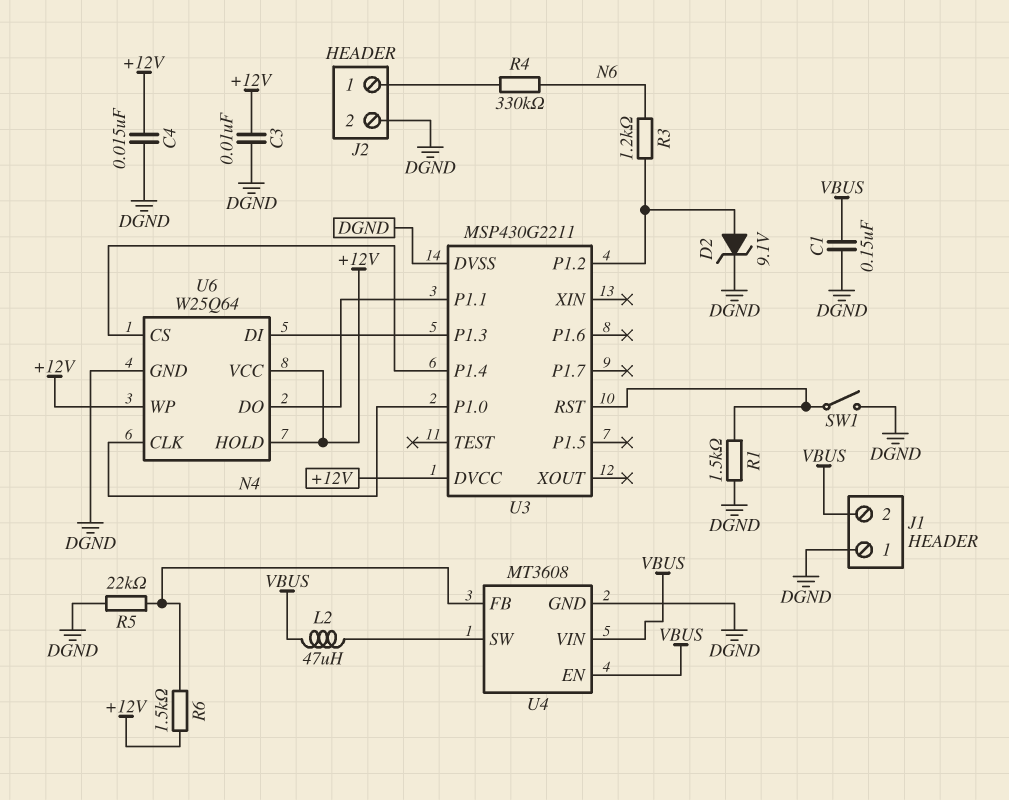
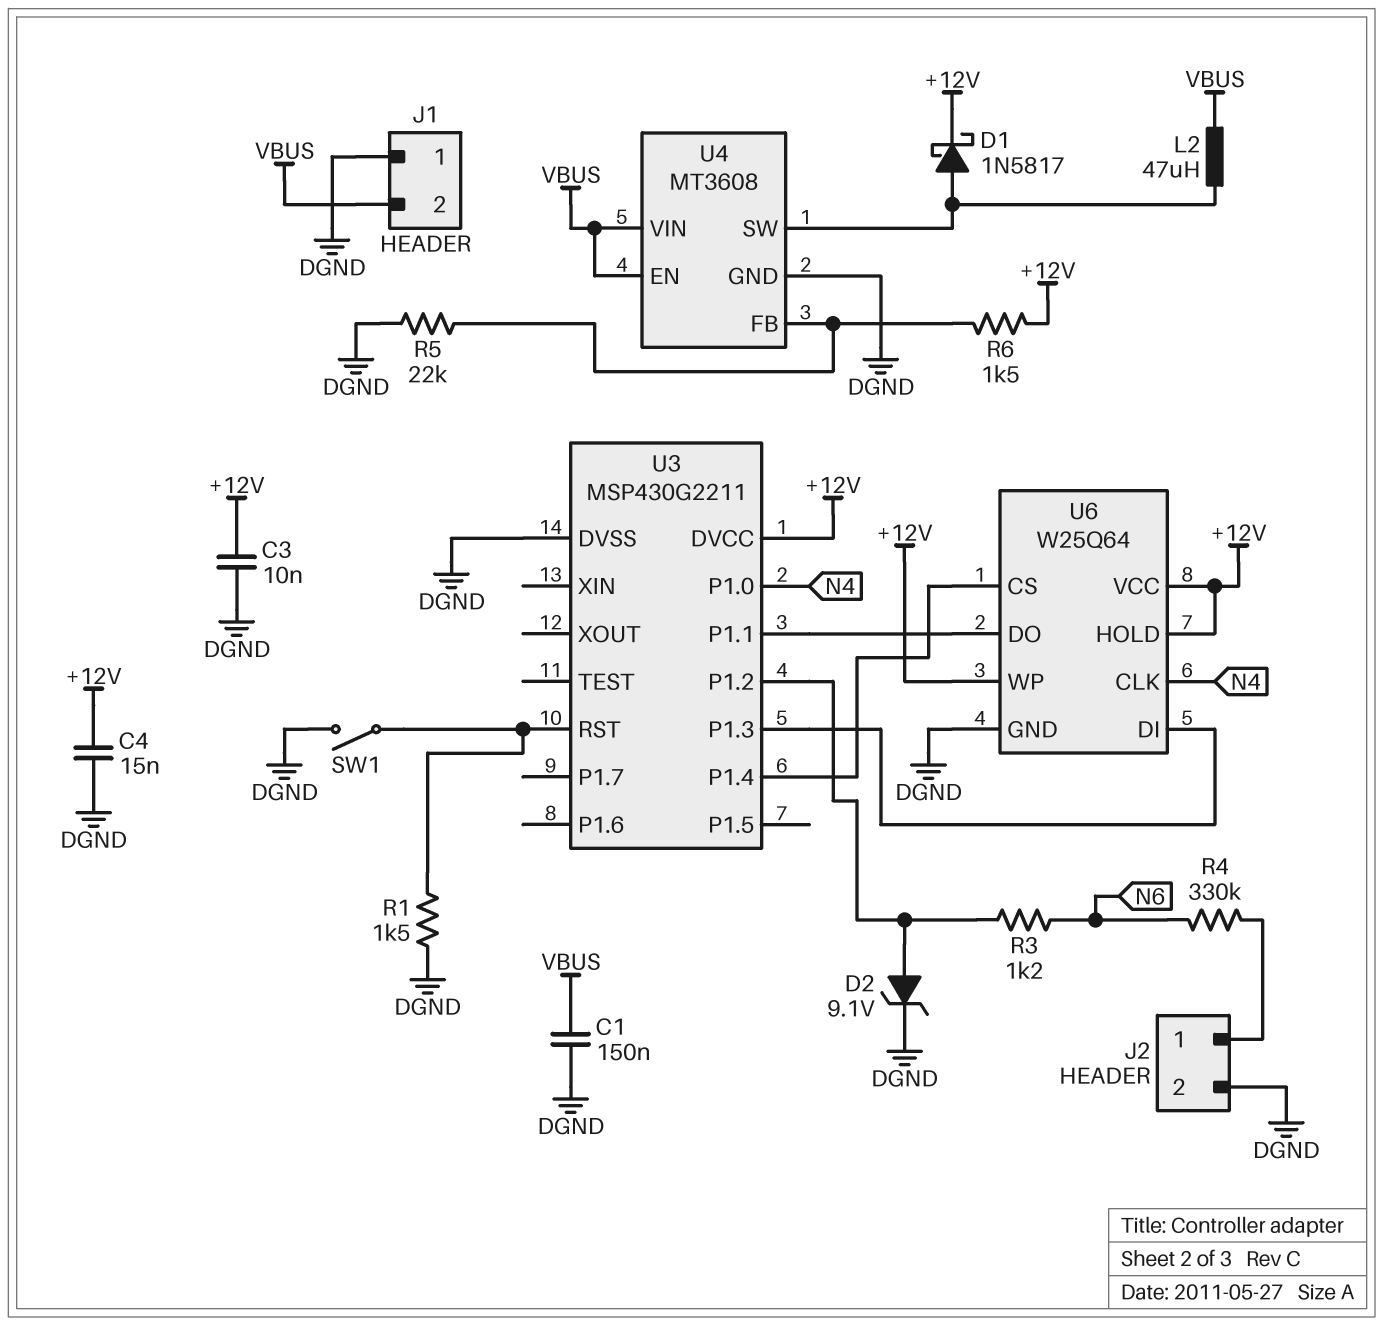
D1: none -> schottky 1N5817 (A U4/SW, K +12V)

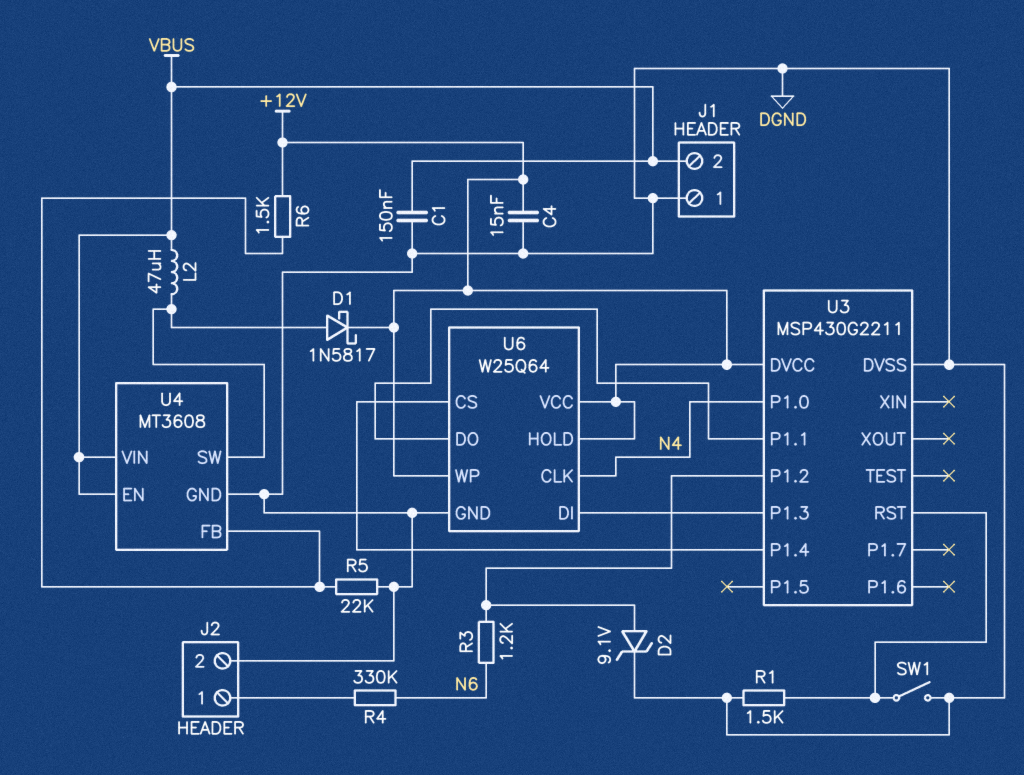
C3: 10nF (+12V, DGND) -> none

